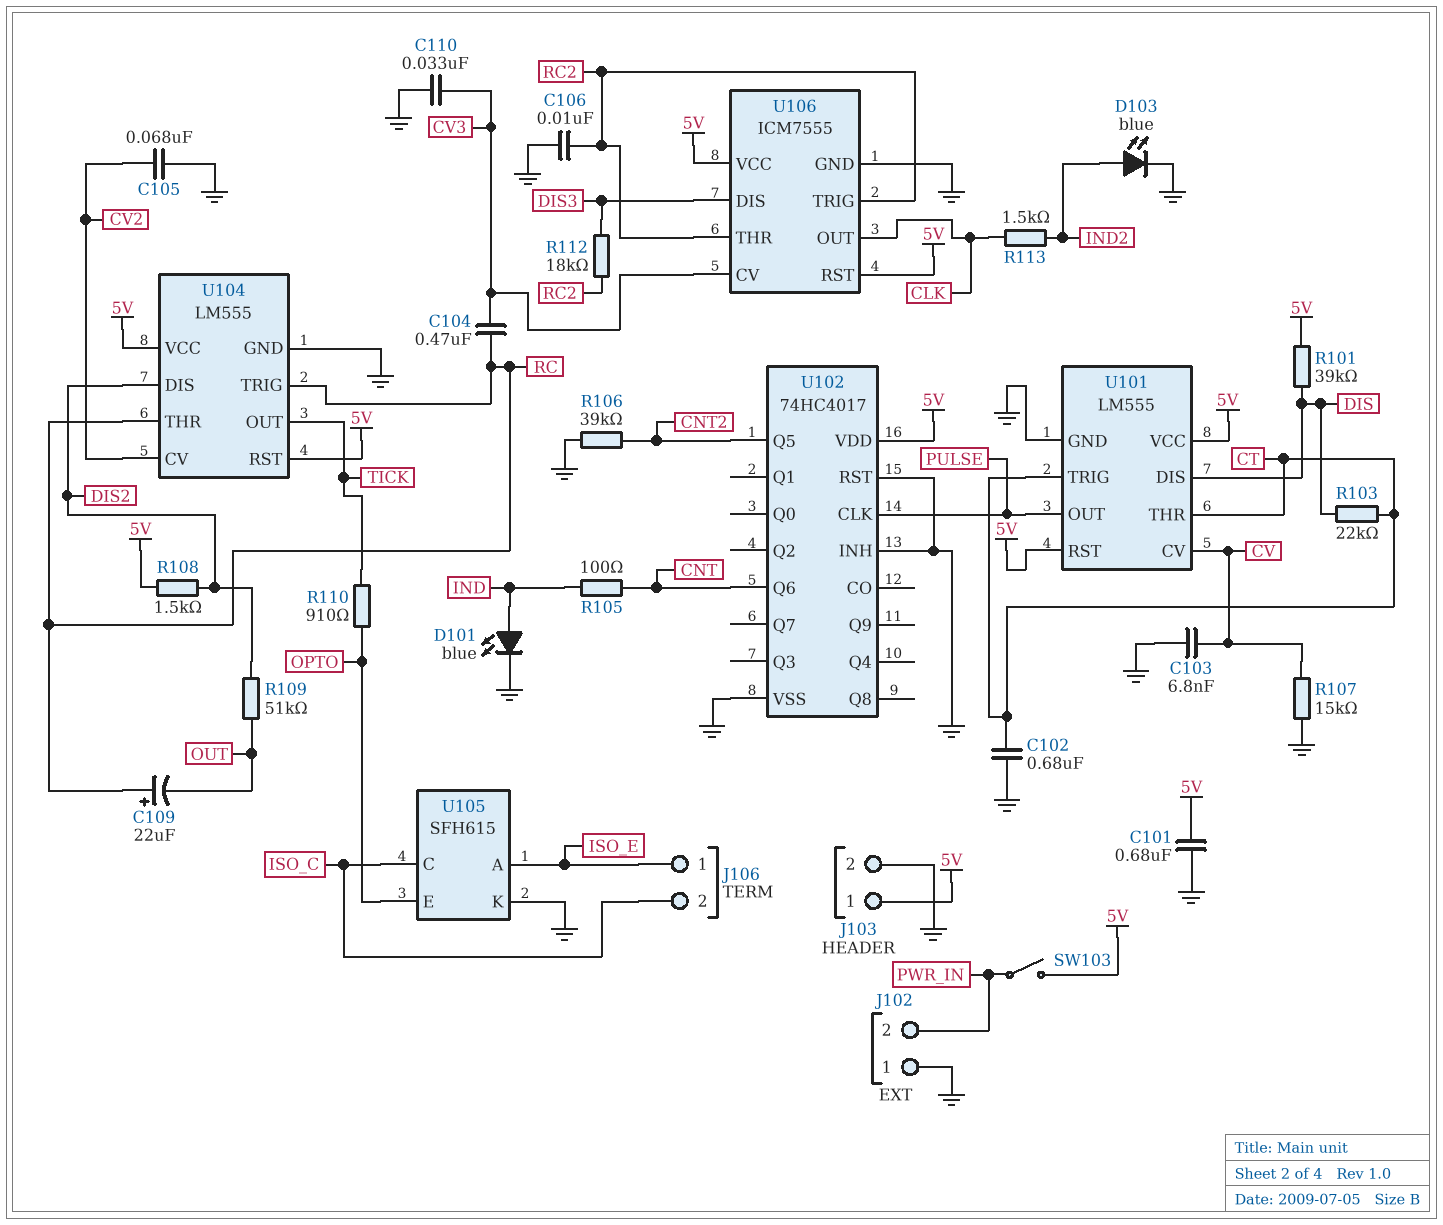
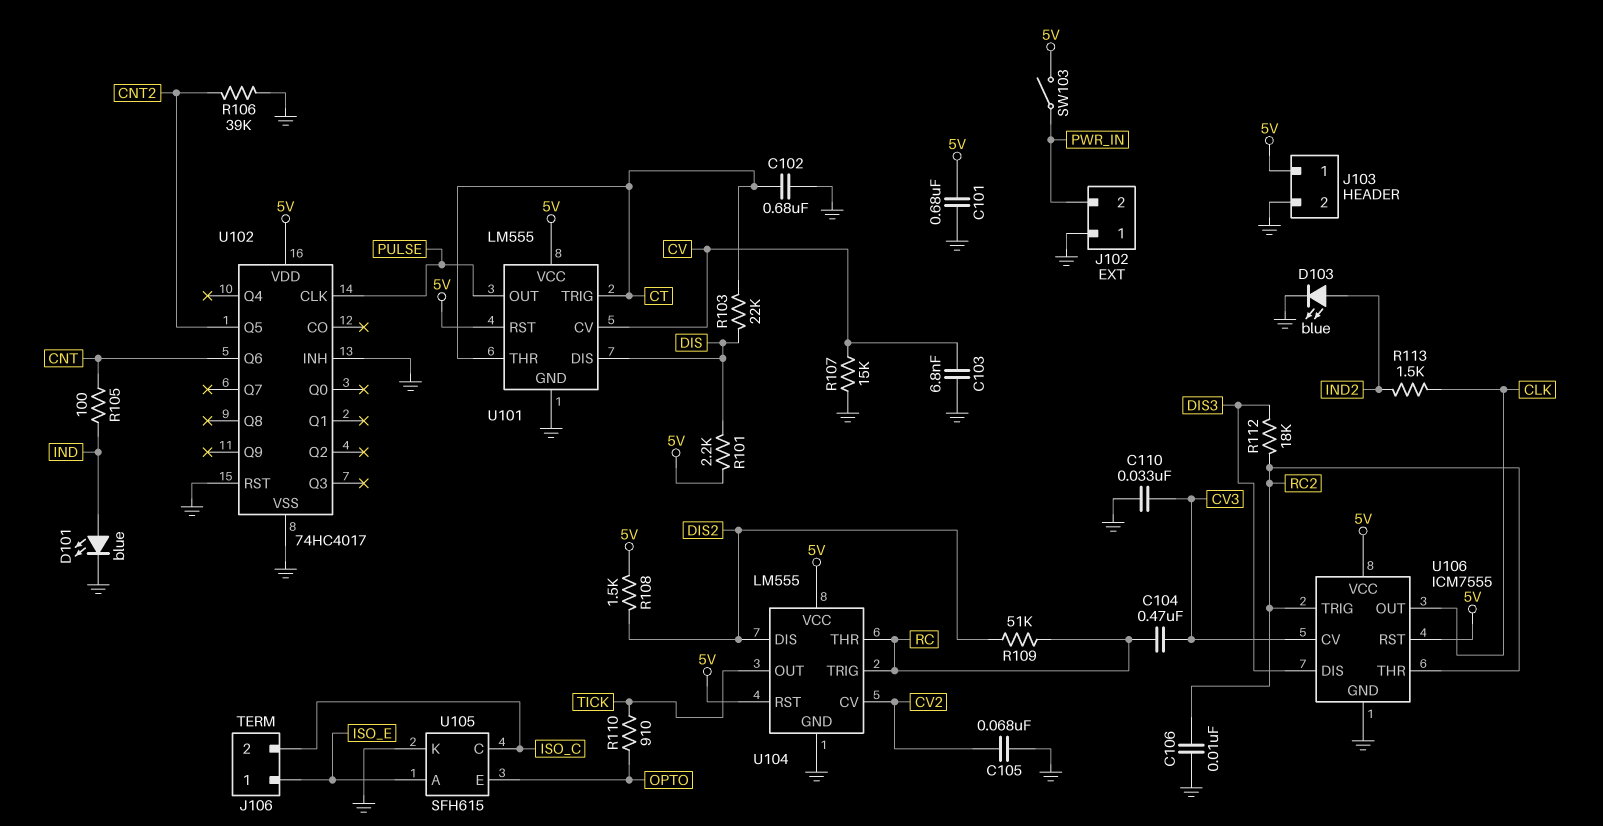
C109: 22uF (plus RC, minus OUT) -> none
R101: 39k (5V, DIS) -> 2.2k (5V, DIS)
R109: 51k (DIS2, OUT) -> 51k (DIS2, RC)

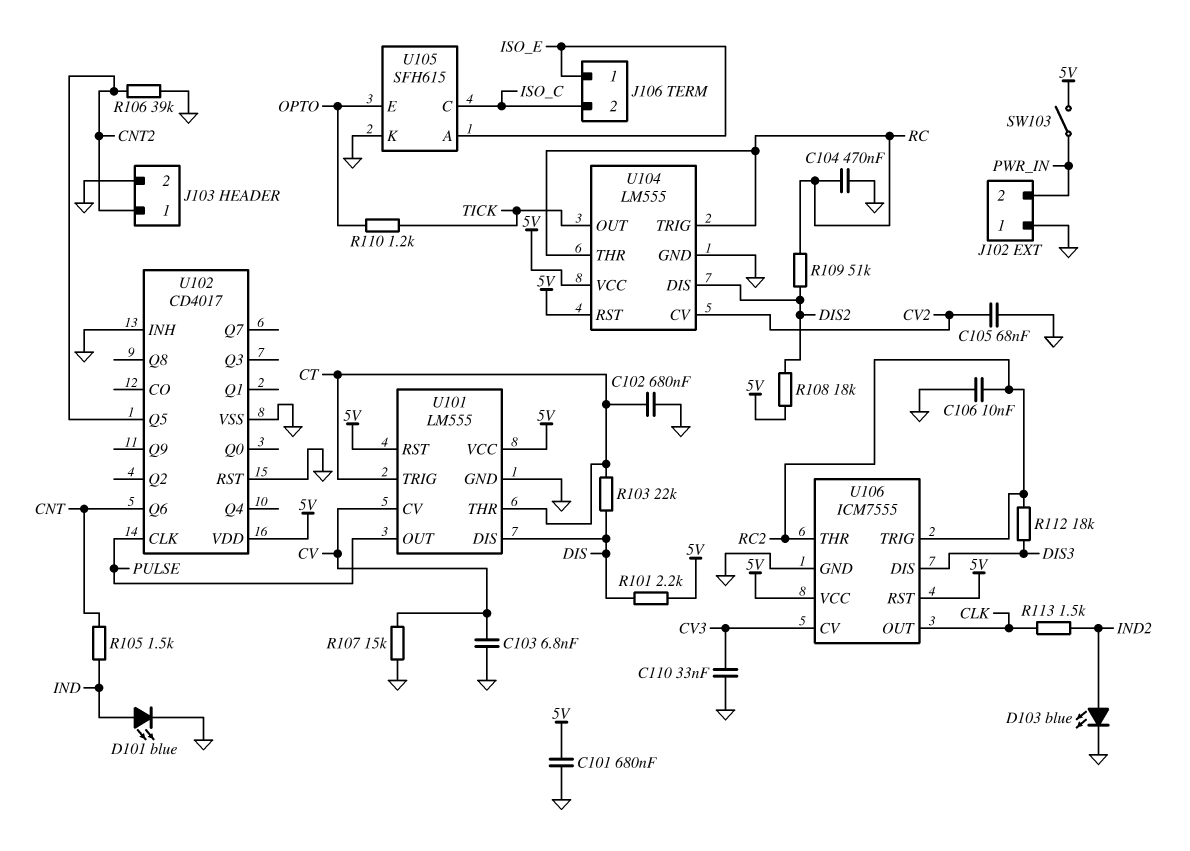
C104: 470nF (CV3, RC) -> 470nF (GND, RC)
J103 pin 1: 5V -> CNT2
R105: 100 (CNT, IND) -> 1.5k (CNT, IND)
R108: 1.5k (5V, DIS2) -> 18k (5V, DIS2)
R110: 910 (OPTO, TICK) -> 1.2k (OPTO, TICK)
U102: 74HC4017 -> CD4017

